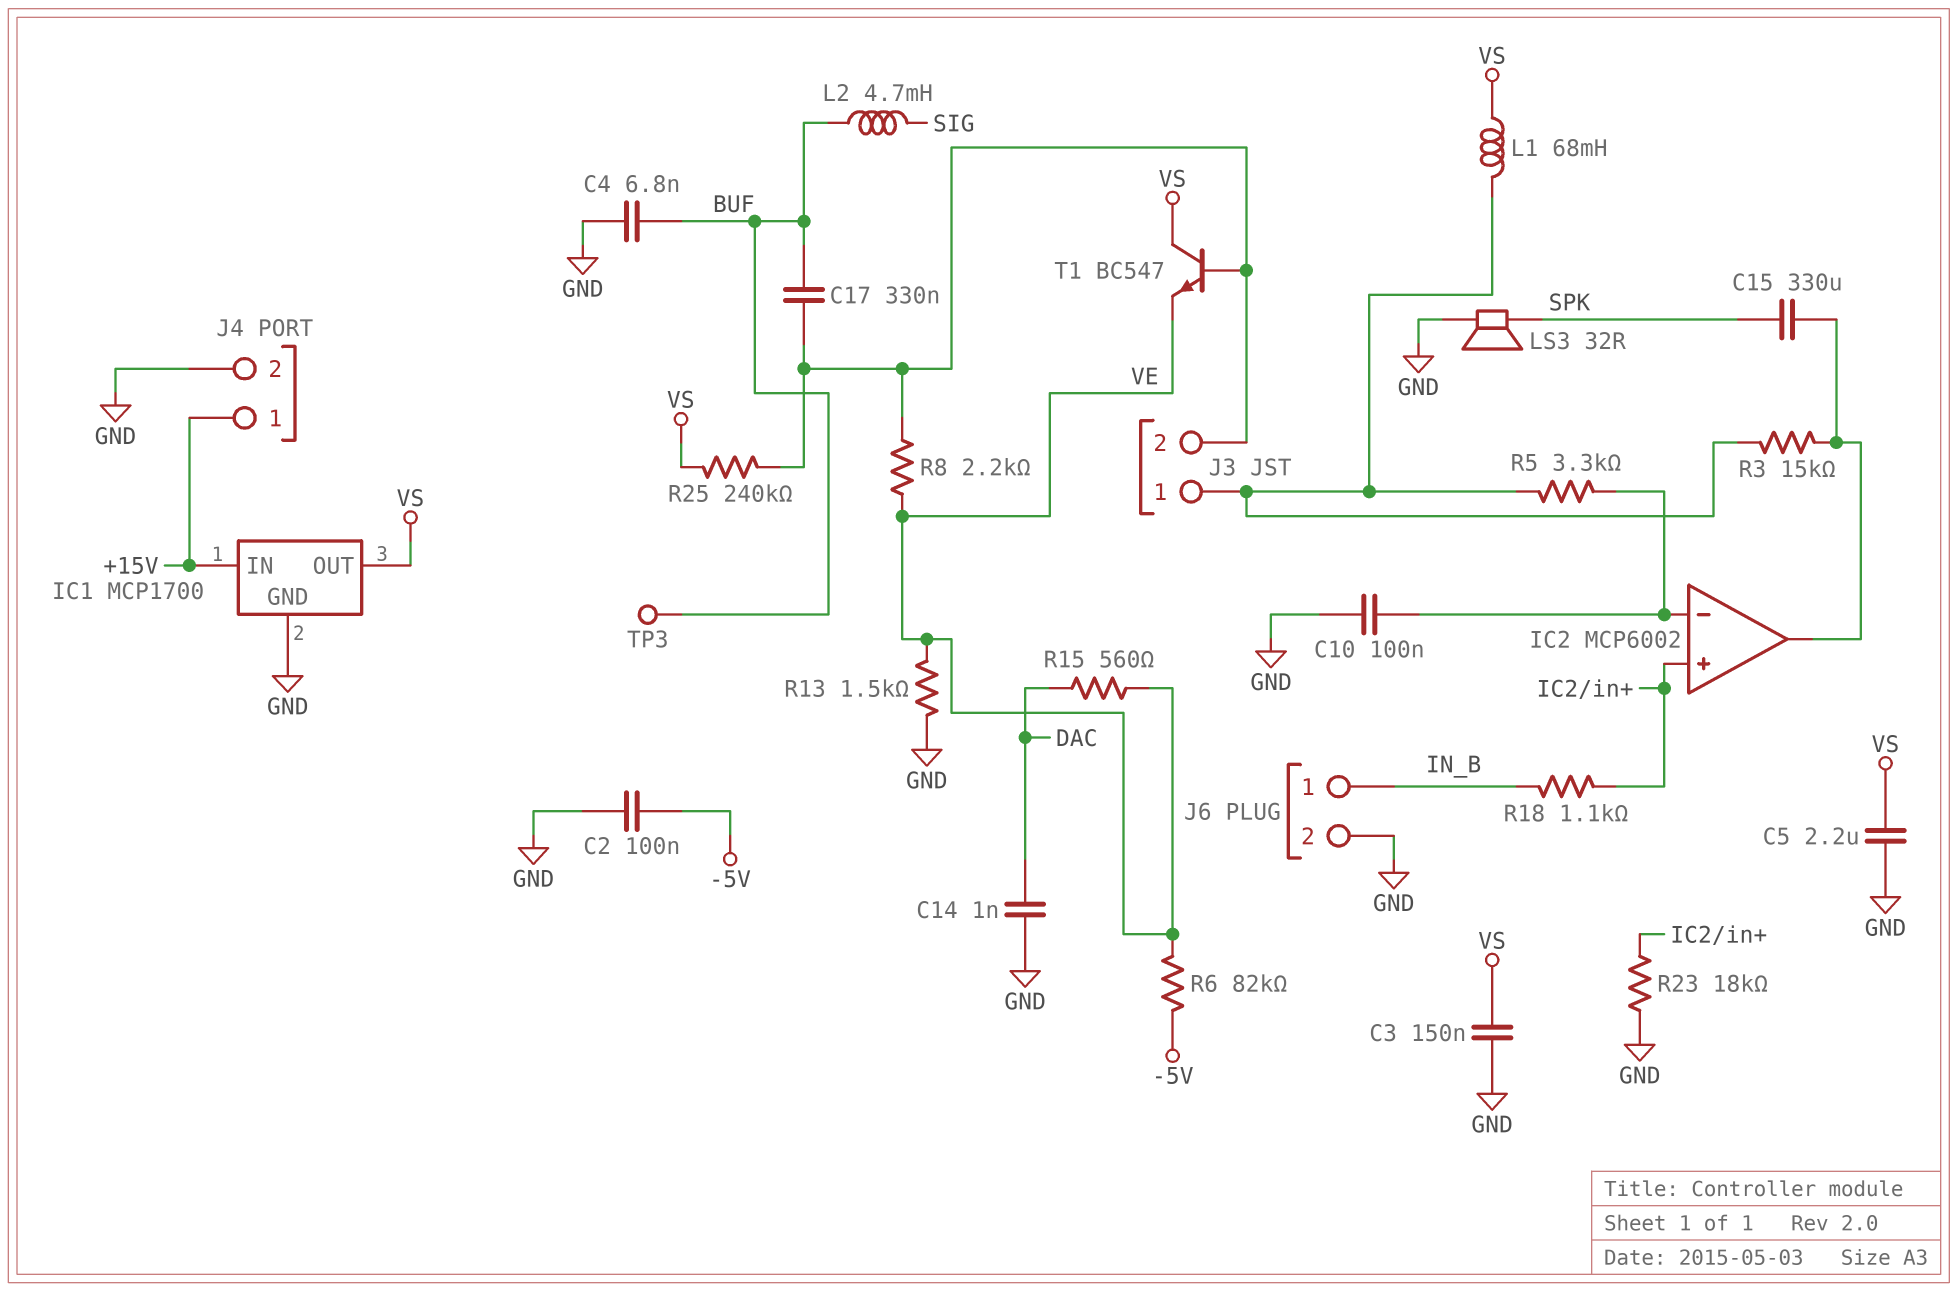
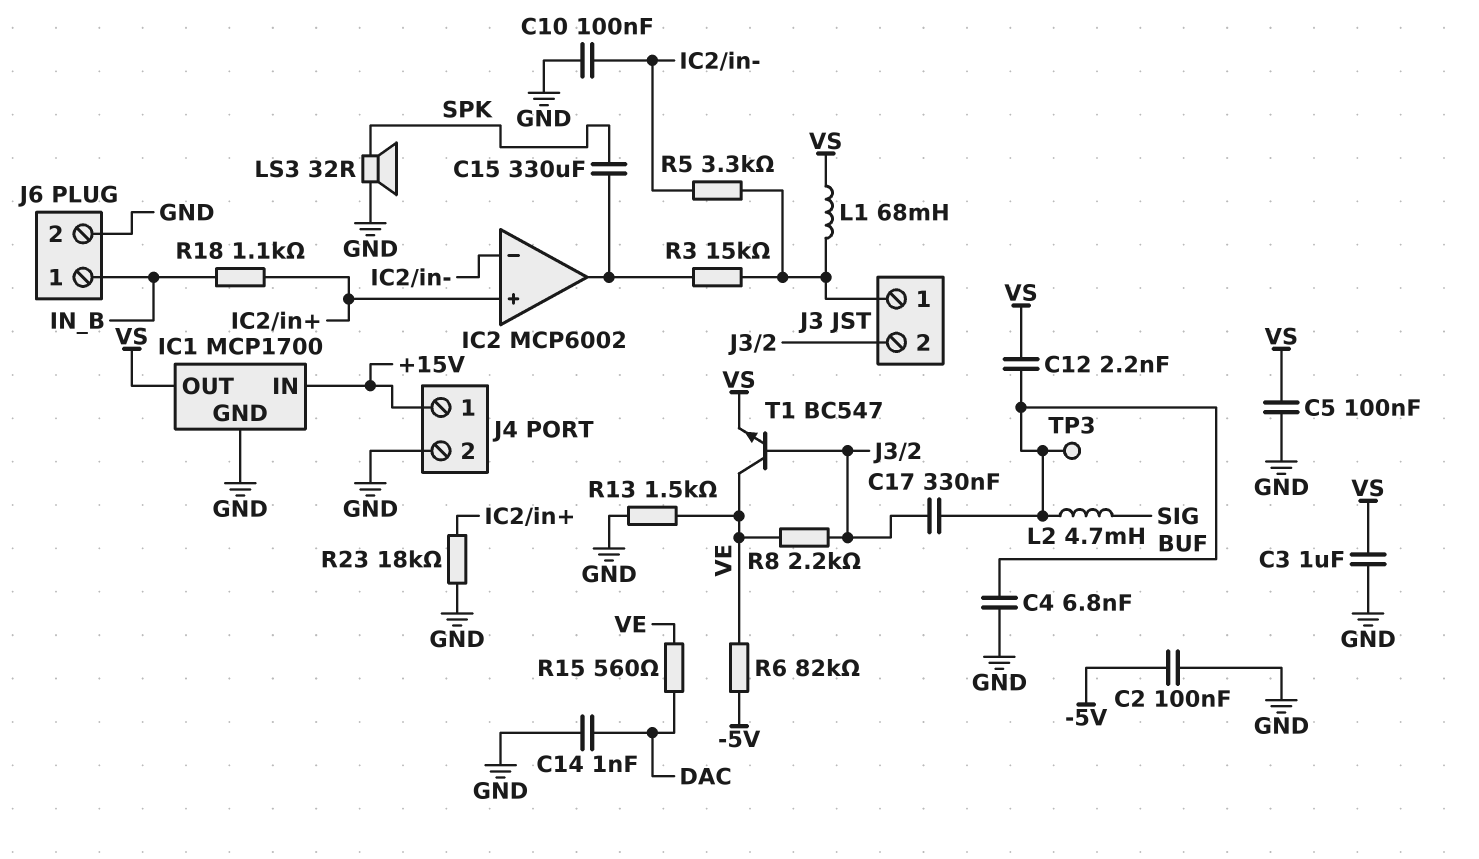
C3: 150nF (GND, VS) -> 1uF (GND, VS)
C5: 2.2uF (GND, VS) -> 100nF (GND, VS)
C12: none -> 2.2nF (BUF, VS)
R25: 240k (J3/2, VS) -> none
T1: NPN BC547 (B J3/2, C VS, E VE) -> NPN BC547 (B J3/2, C VE, E VS)

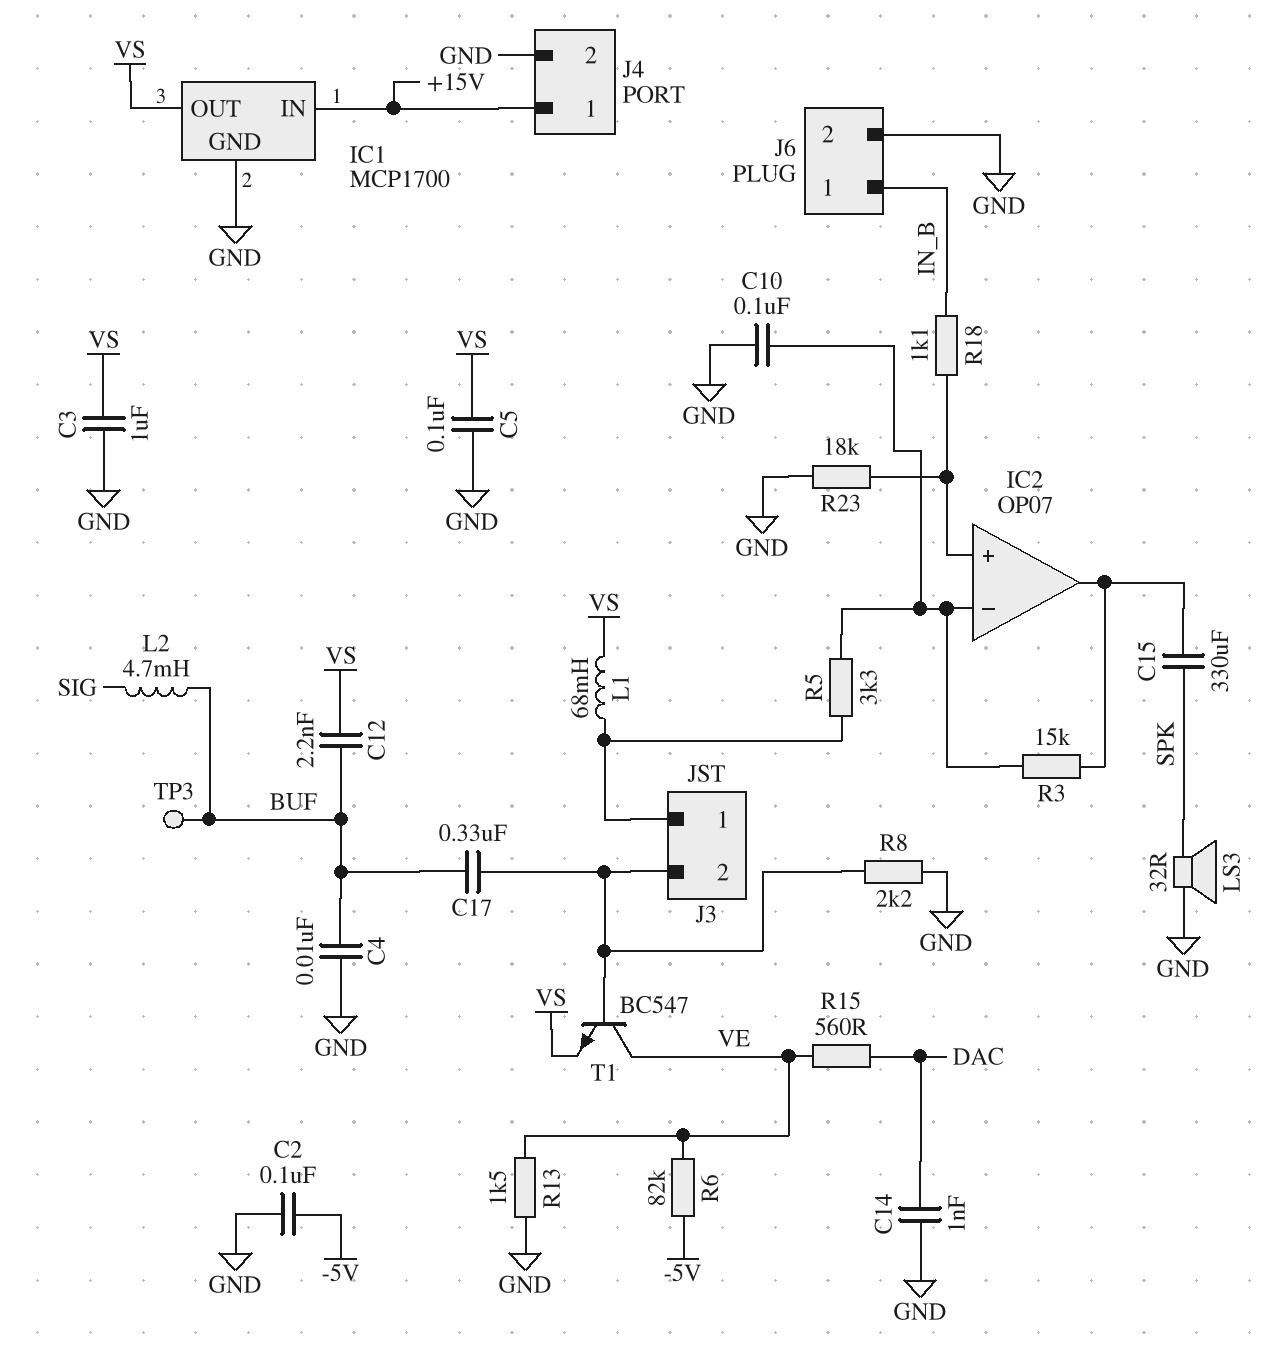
C4: 6.8nF (BUF, GND) -> 10nF (BUF, GND)
IC2: MCP6002 -> OP07
R3: 15k (IC2/out, J3/1) -> 15k (IC2/in-, IC2/out)
R8: 2.2k (J3/2, VE) -> 2.2k (GND, J3/2)

